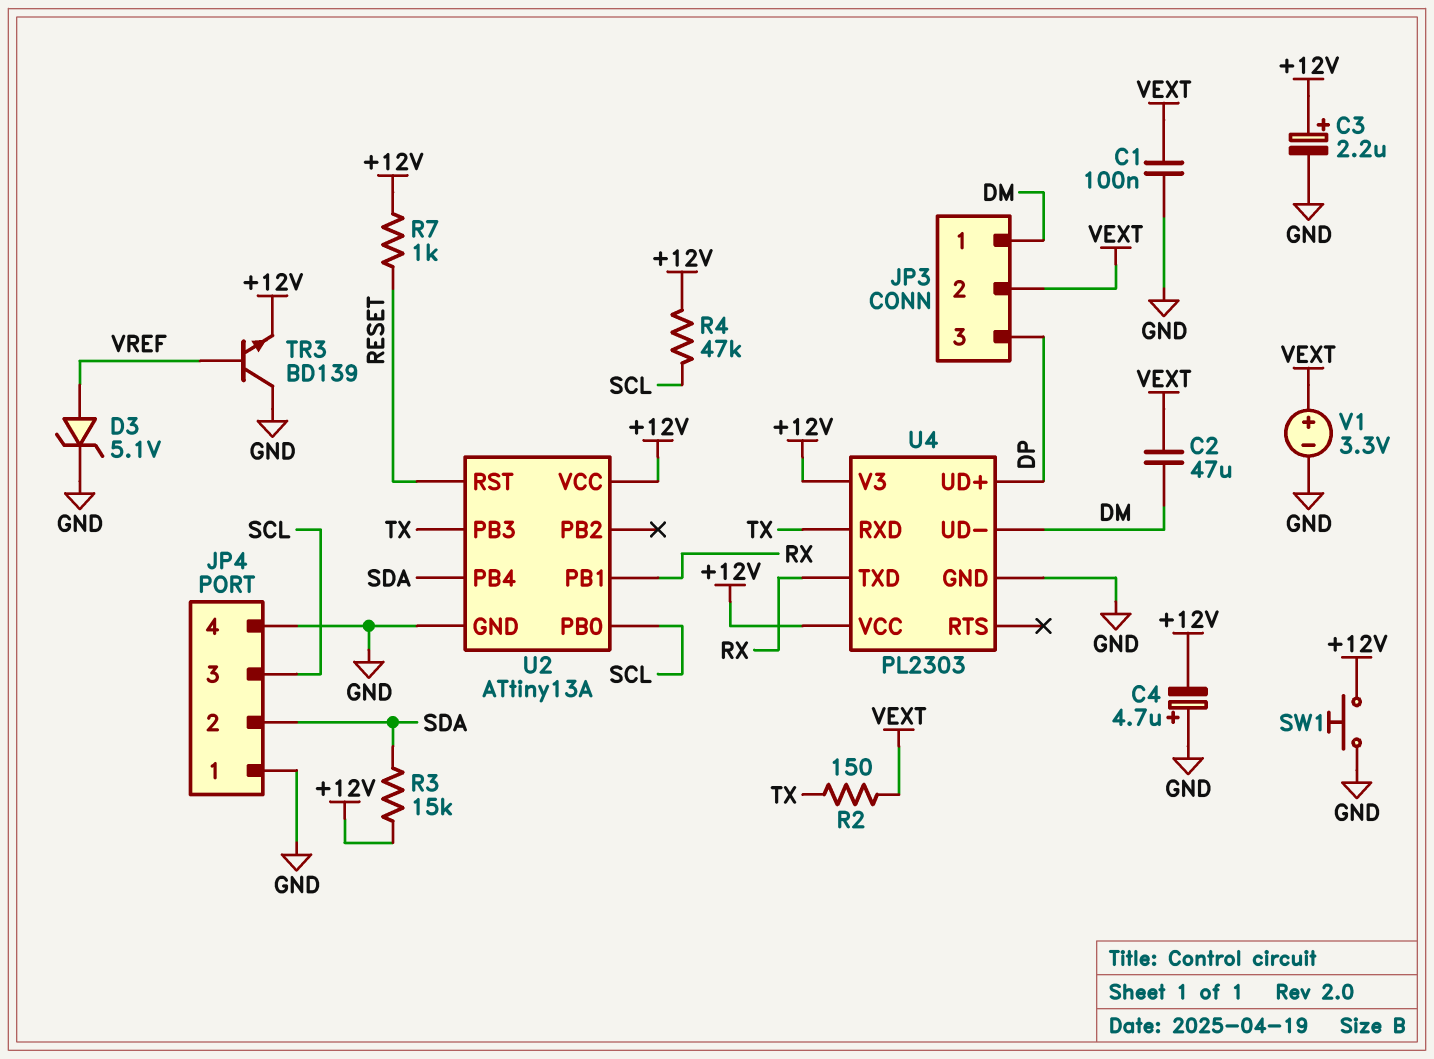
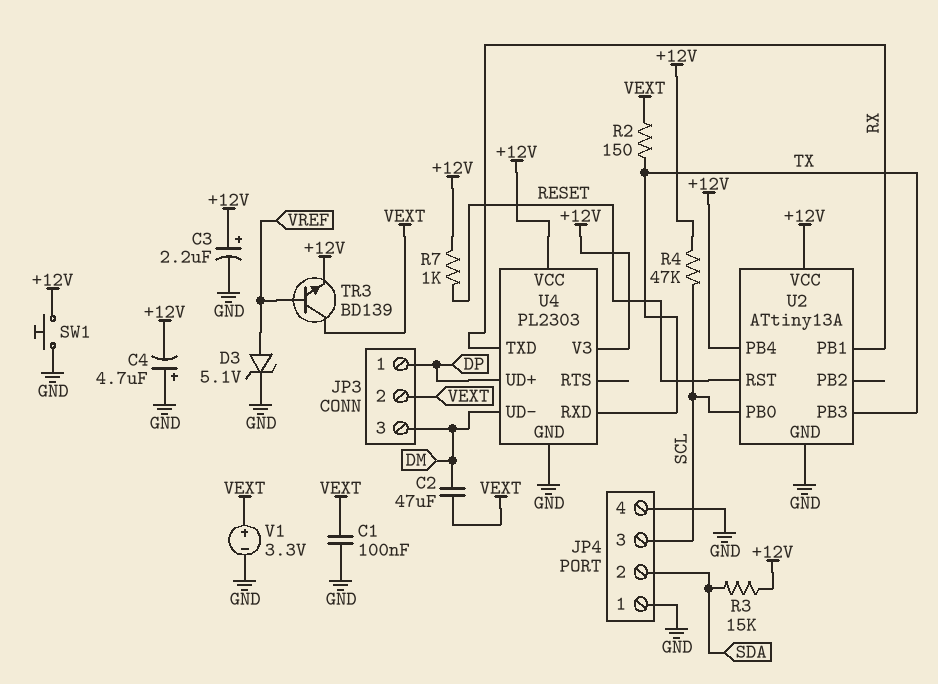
JP3 pin 1: DM -> DP
JP3 pin 3: DP -> DM
TR3: NPN BD139 (B VREF, C GND, E +12V) -> NPN BD139 (B VREF, C VEXT, E +12V)
U2 pin PB4: SDA -> +12V

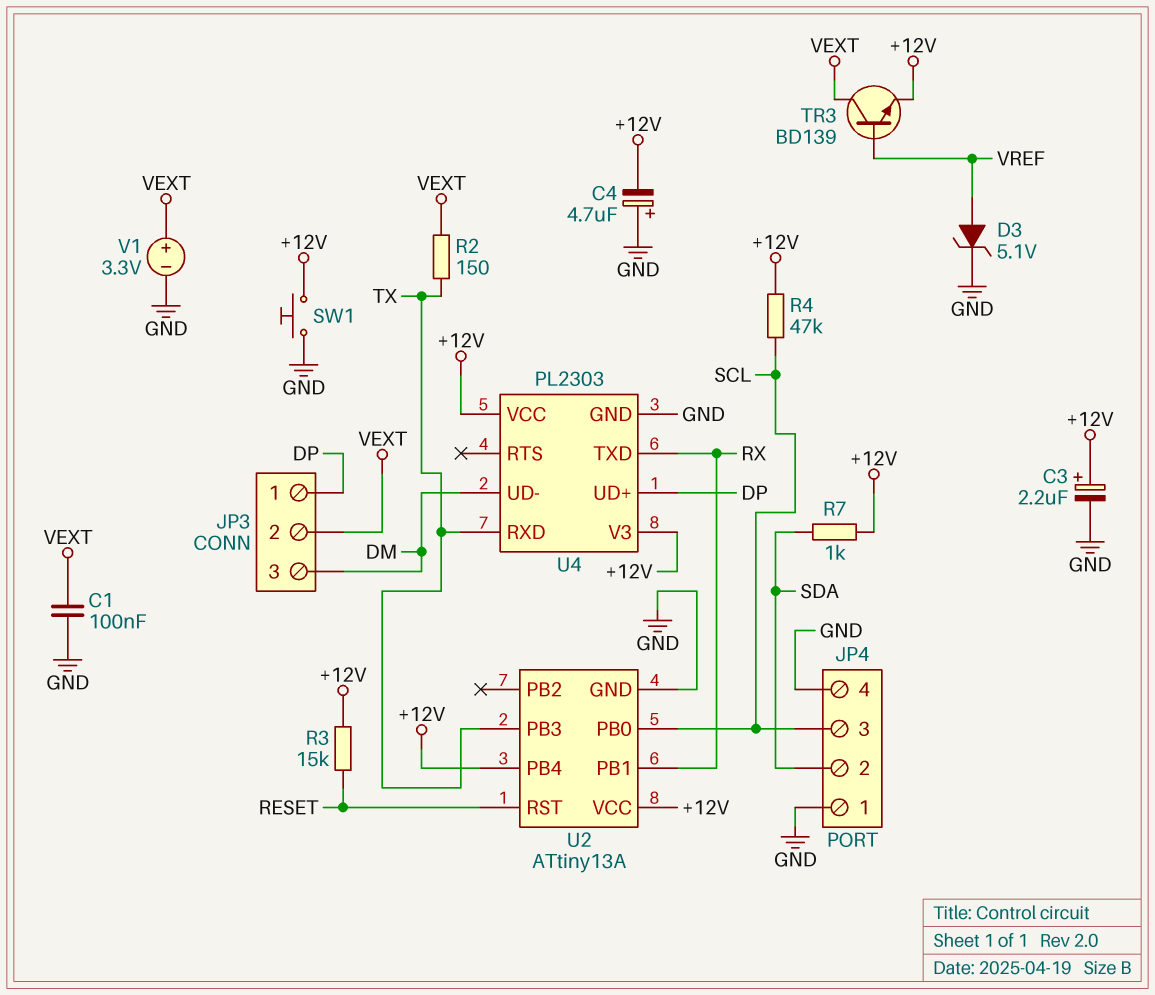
C2: 47uF (DM, VEXT) -> none
R3: 15k (+12V, SDA) -> 15k (+12V, RESET)
R7: 1k (+12V, RESET) -> 1k (+12V, SDA)

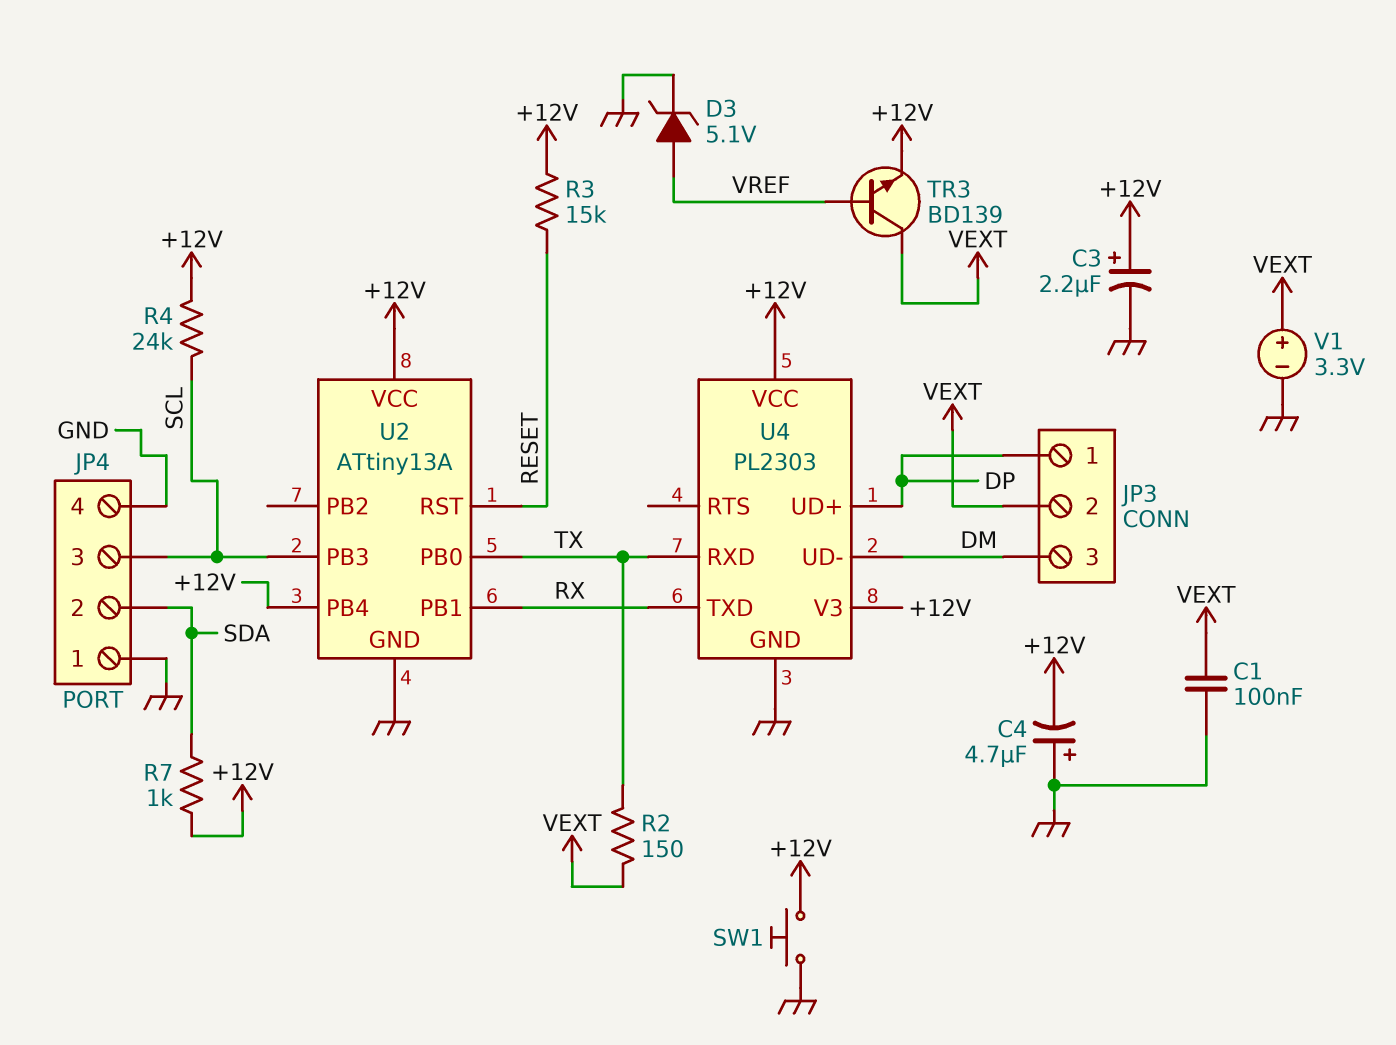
R4: 47k (+12V, SCL) -> 24k (+12V, SCL)
U2 pin PB0: SCL -> TX
U2 pin PB3: TX -> SCL

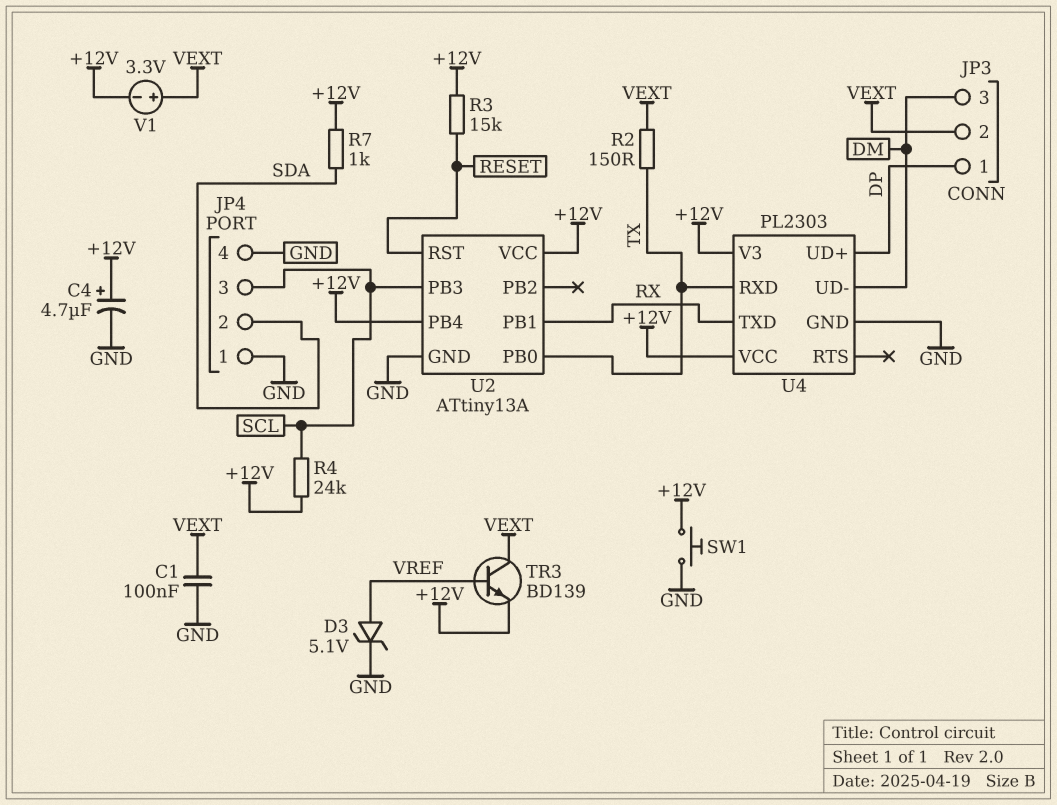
C3: 2.2uF (plus +12V, minus GND) -> none
C4: 4.7uF (plus GND, minus +12V) -> 4.7uF (plus +12V, minus GND)
V1: 3.3V (plus VEXT, minus GND) -> 3.3V (plus VEXT, minus +12V)

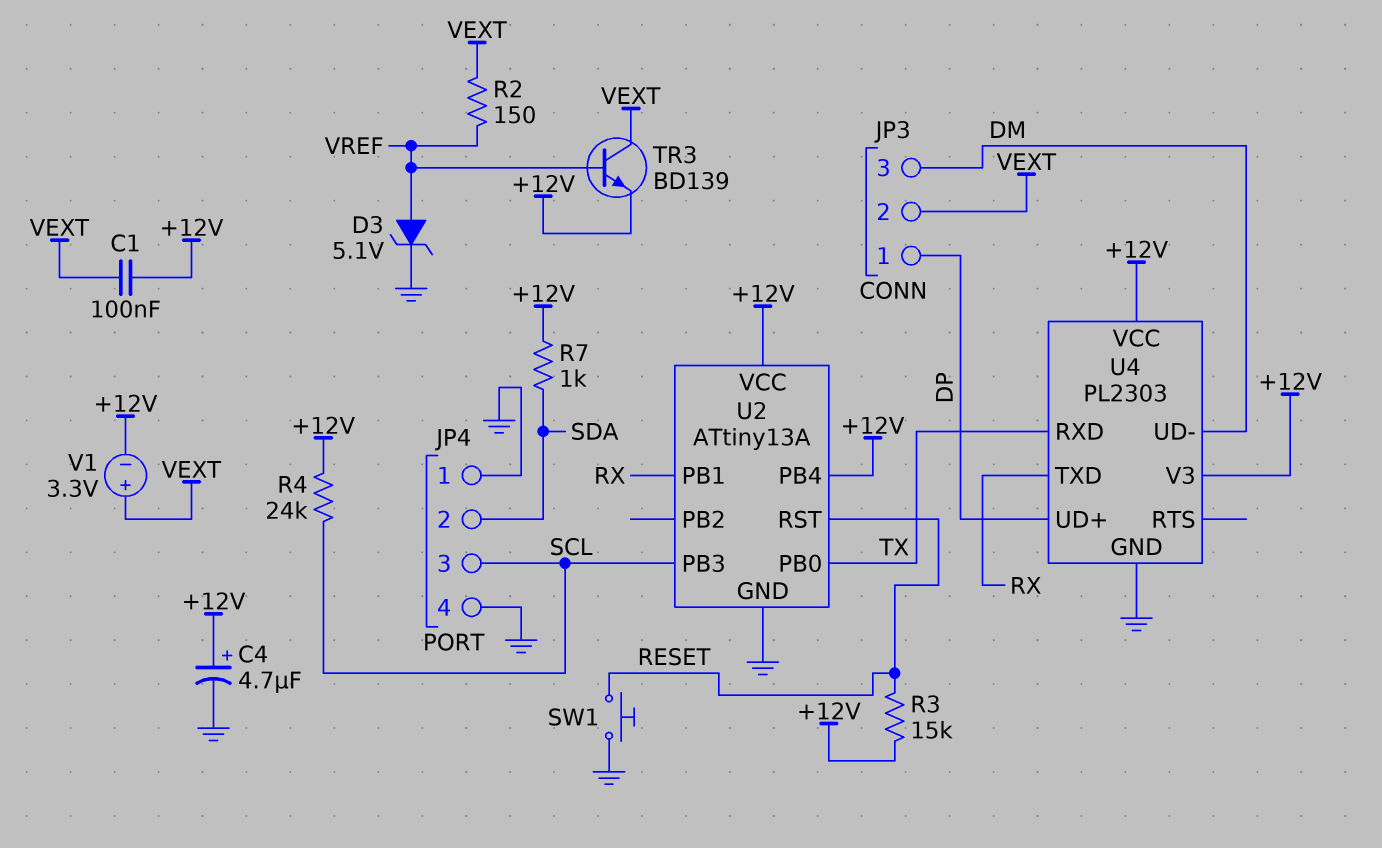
C1: 100nF (GND, VEXT) -> 100nF (+12V, VEXT)
R2: 150 (TX, VEXT) -> 150 (VEXT, VREF)
SW1: button (+12V, GND) -> button (GND, RESET)

